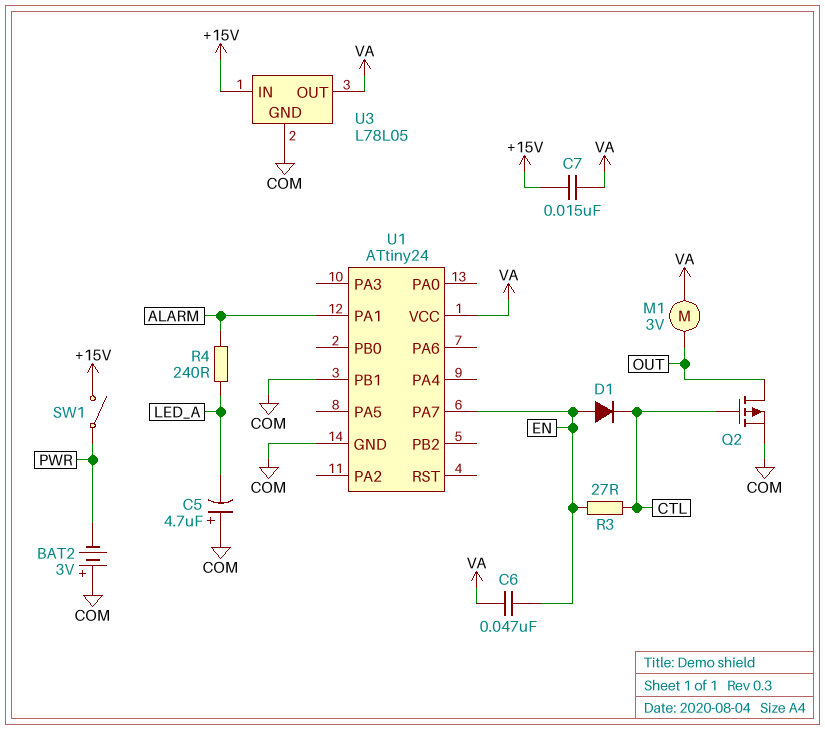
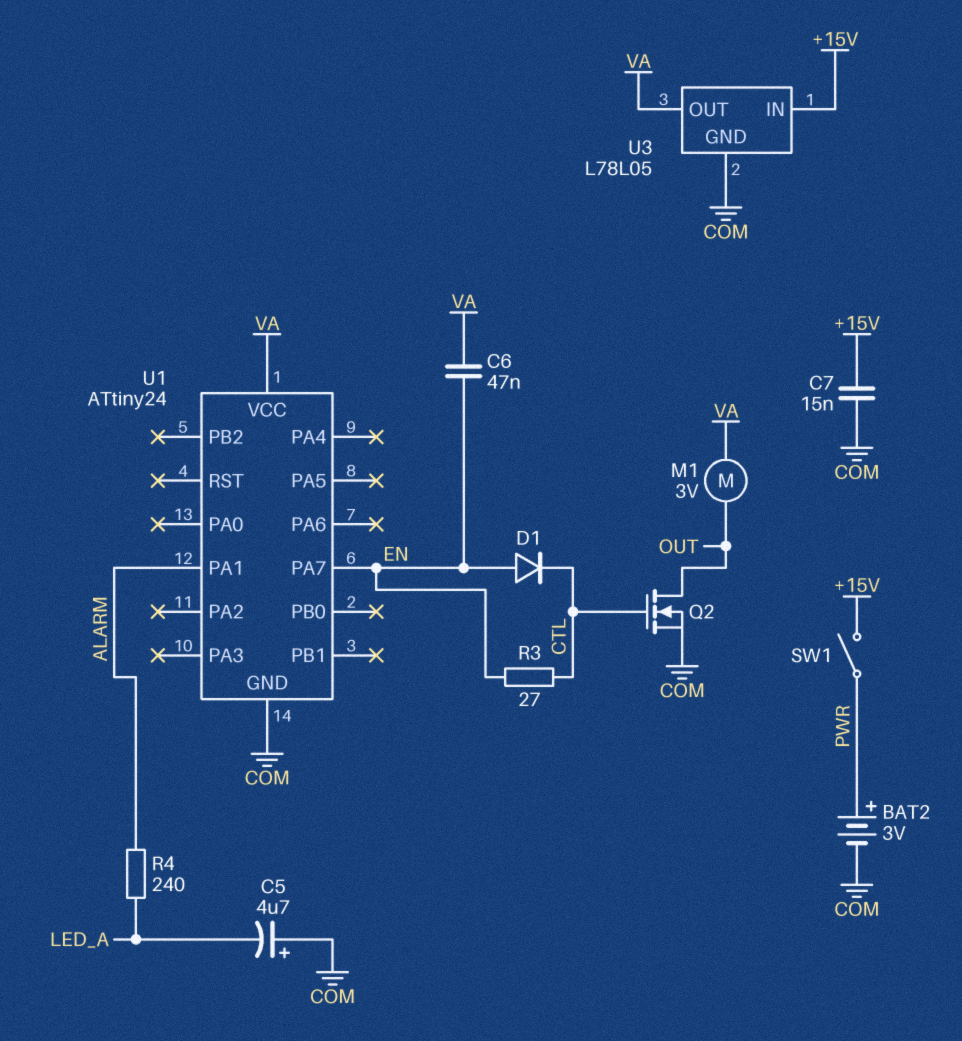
BAT2: 3V (plus COM, minus PWR) -> 3V (plus PWR, minus COM)
C7: 15nF (+15V, VA) -> 15nF (+15V, COM)
Q2: PMOS (G CTL, D OUT, S COM) -> NMOS (G CTL, D OUT, S COM)
U1 pin PB1: COM -> none

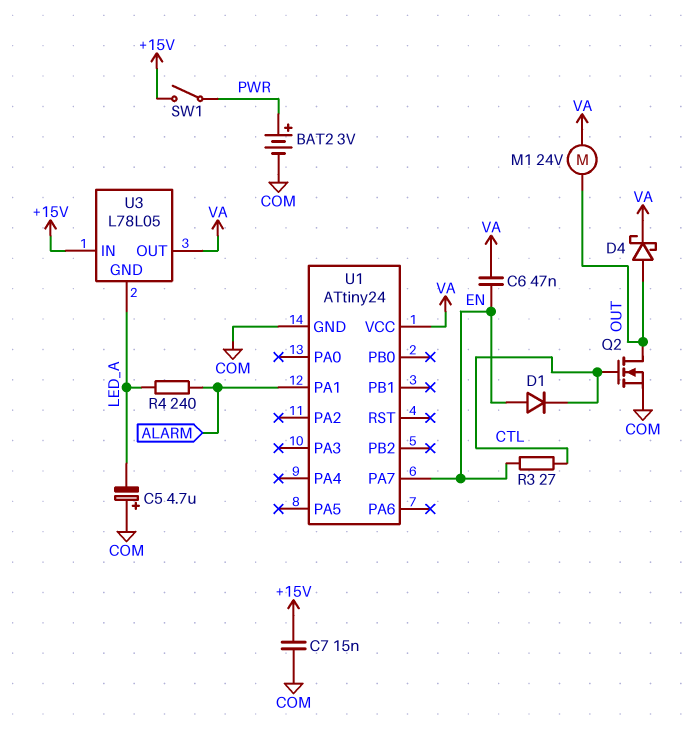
D4: none -> schottky (A OUT, K VA)
M1: motor 3V (OUT, VA) -> motor 24V (OUT, VA)
U3 pin GND: COM -> LED_A

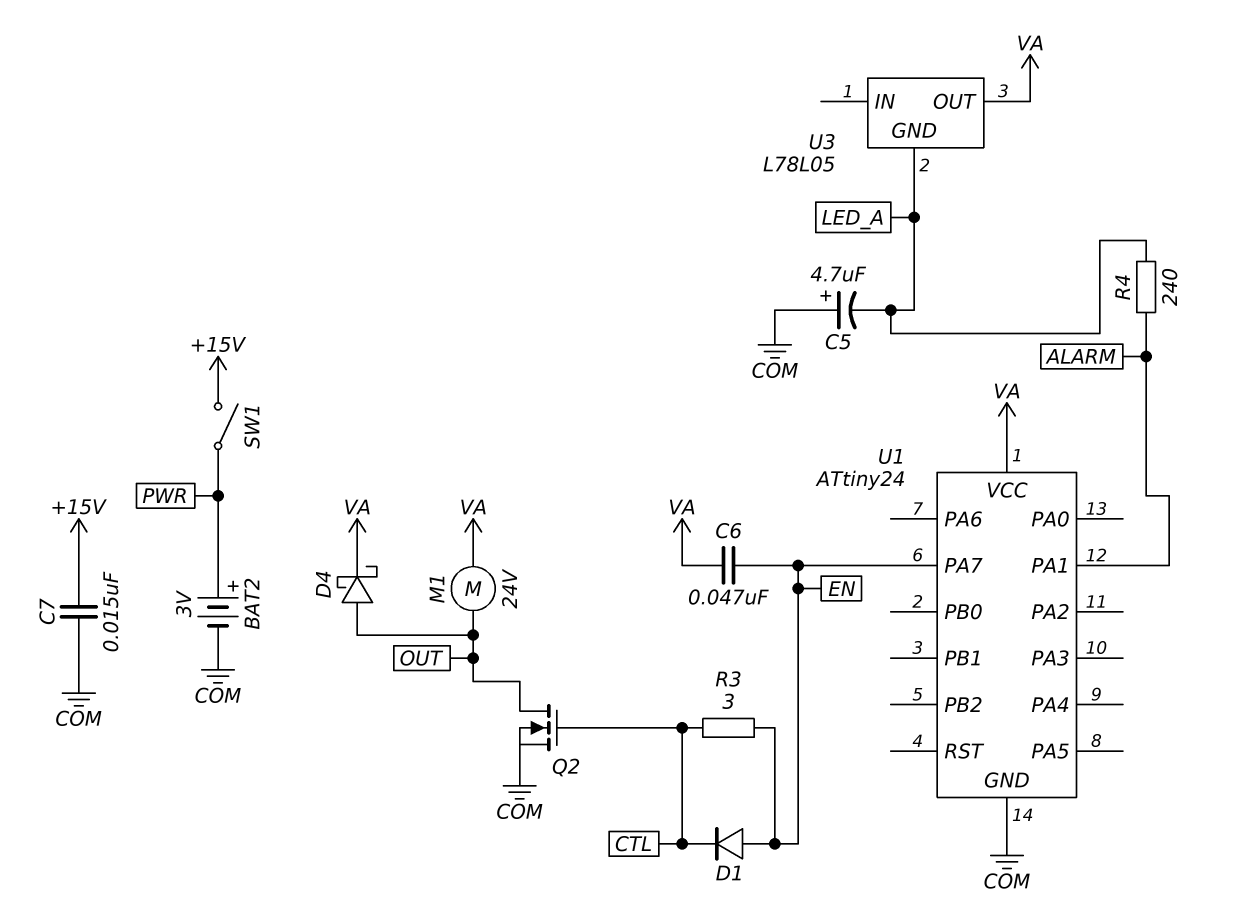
R3: 27 (CTL, EN) -> 3 (CTL, EN)
U3 pin IN: +15V -> none

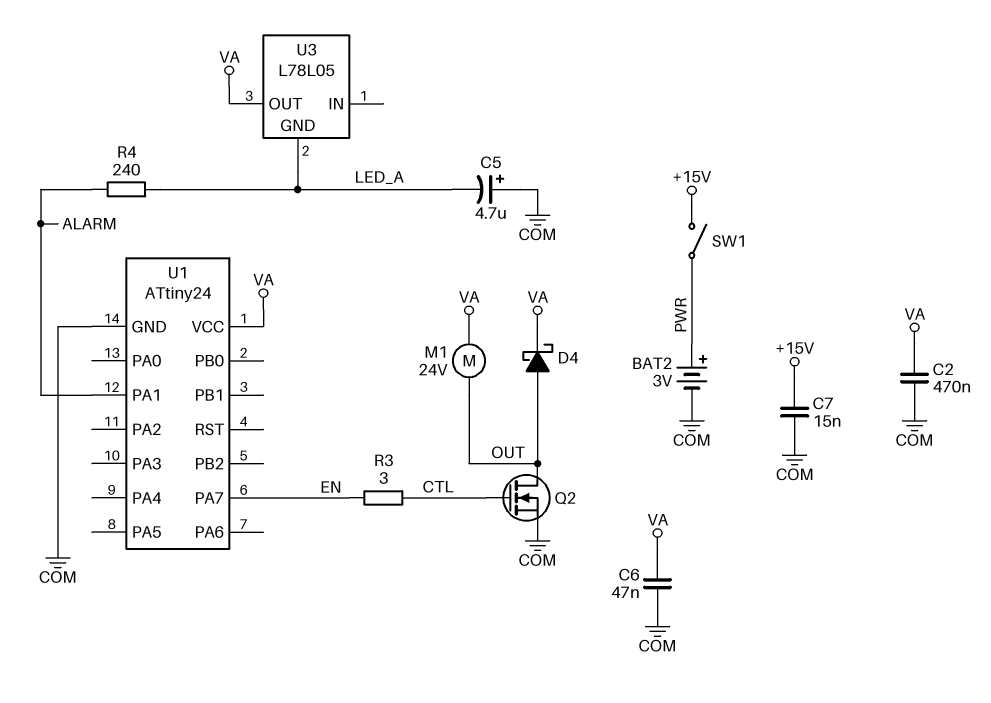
C2: none -> 470nF (COM, VA)
C6: 47nF (EN, VA) -> 47nF (COM, VA)
D1: diode (A EN, K CTL) -> none

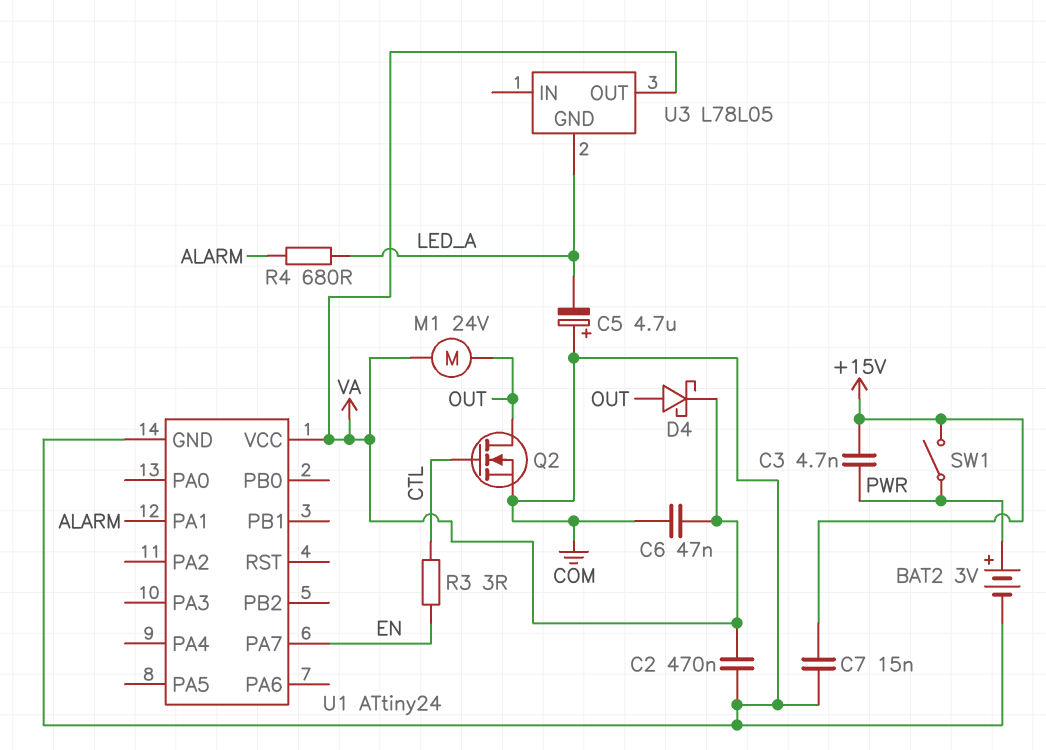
C3: none -> 4.7nF (+15V, PWR)
R4: 240 (ALARM, LED_A) -> 680 (ALARM, LED_A)

